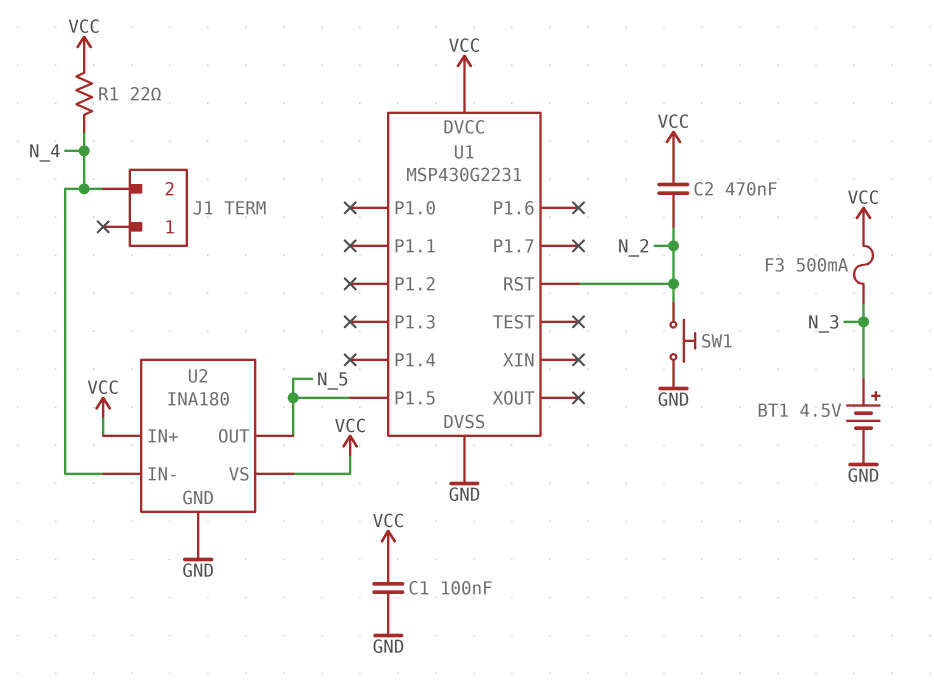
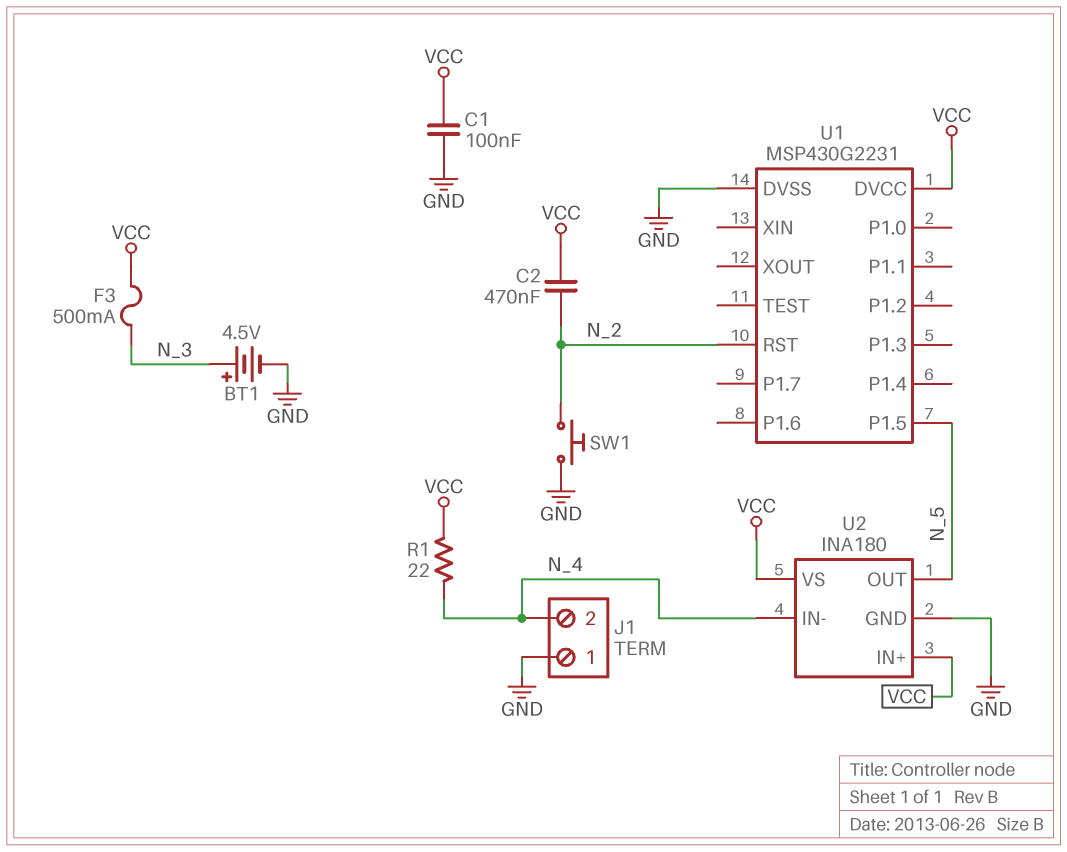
J1 pin 1: none -> GND

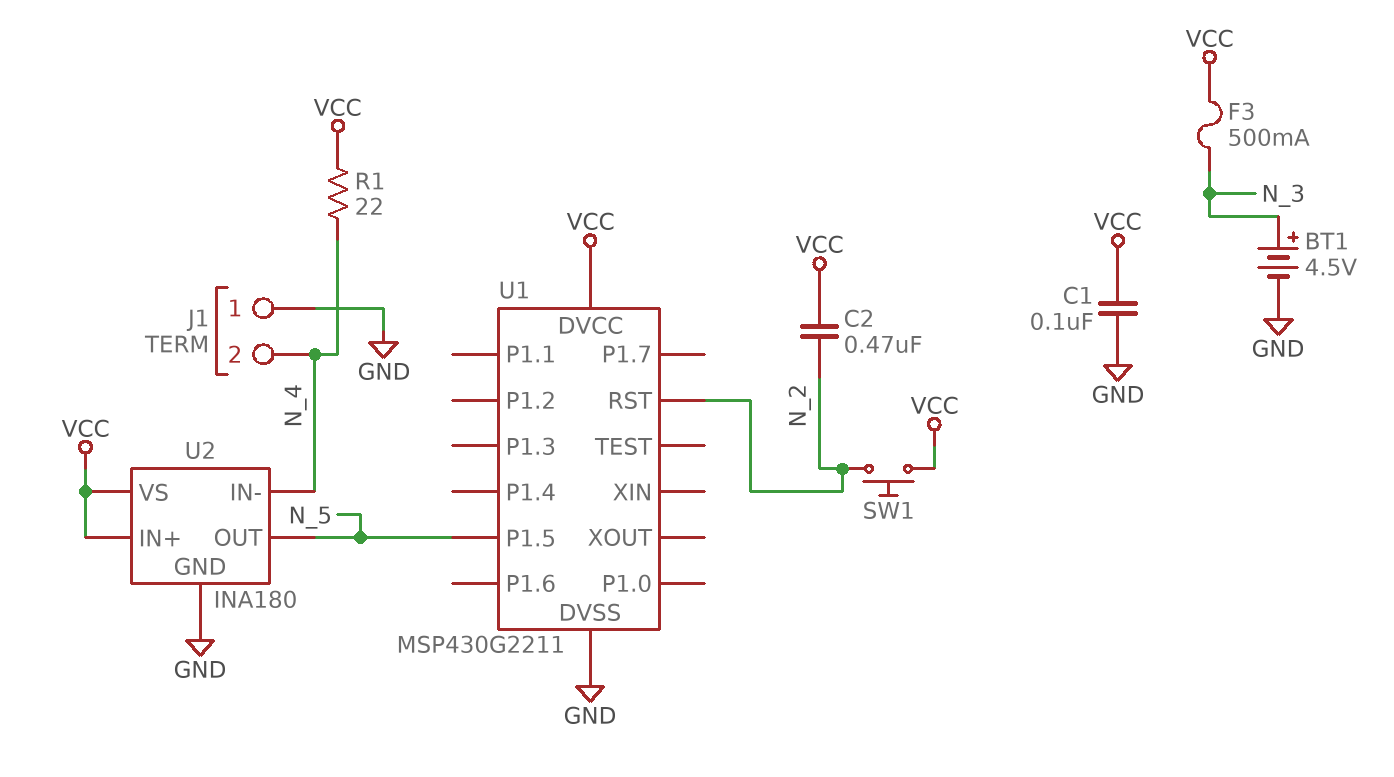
SW1: button (GND, N_2) -> button (N_2, VCC)
U1: MSP430G2231 -> MSP430G2211

